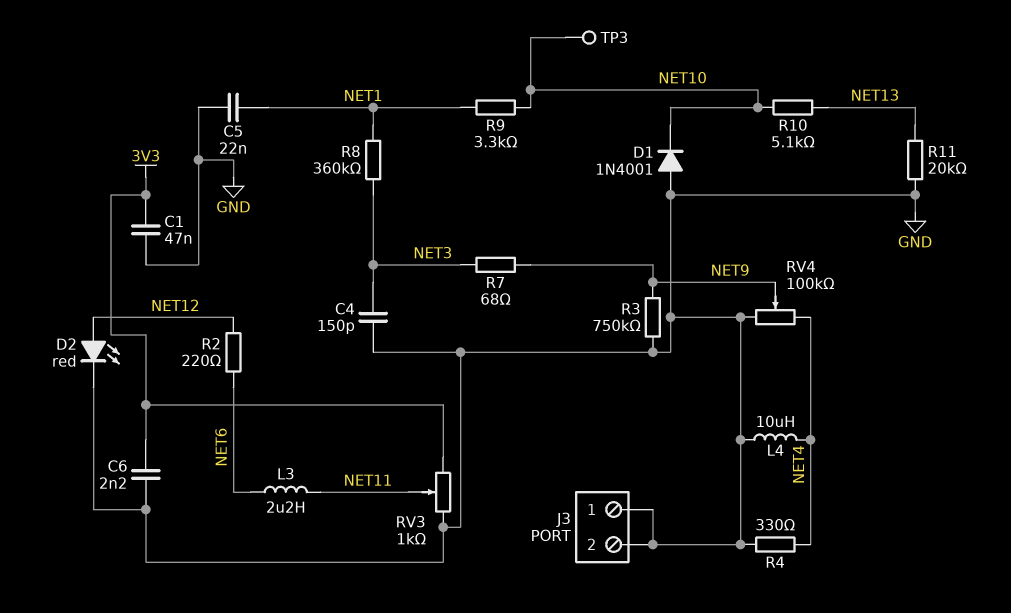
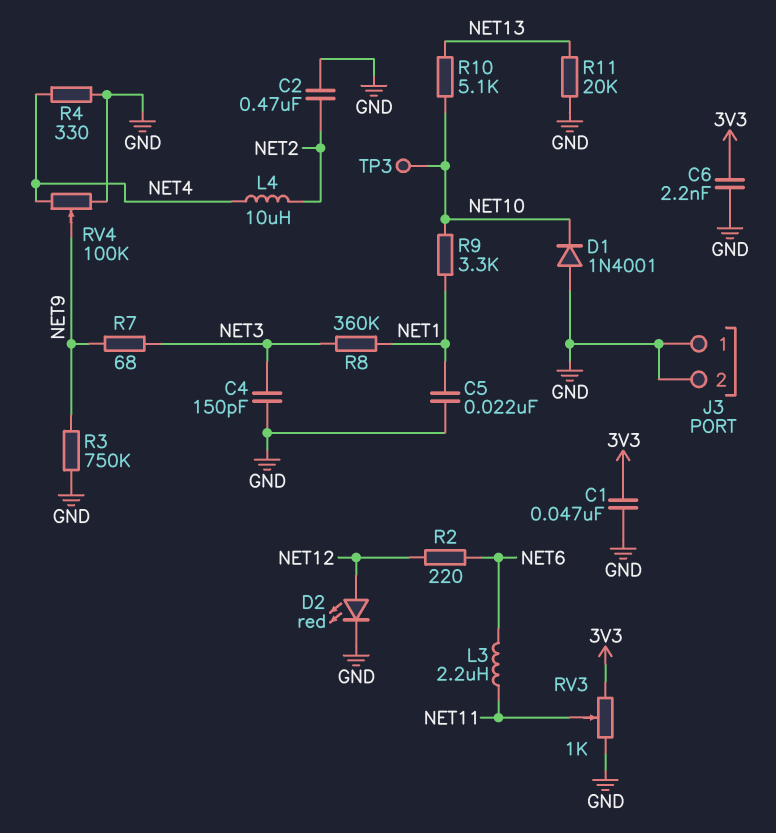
C2: none -> 470nF (GND, NET2)
L4: 10uH (GND, NET4) -> 10uH (NET2, NET4)

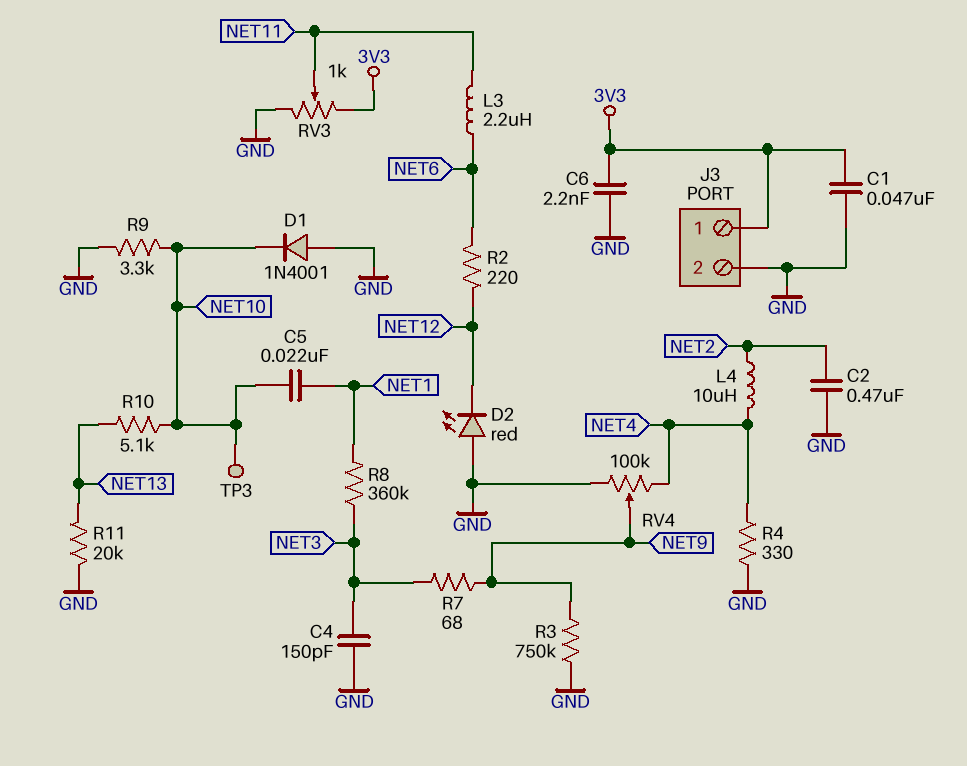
C5: 22nF (GND, NET1) -> 22nF (NET1, NET10)
D2: LED red (A NET12, K GND) -> LED red (A GND, K NET12)
J3 pin 1: GND -> 3V3
R9: 3.3k (NET1, NET10) -> 3.3k (GND, NET10)

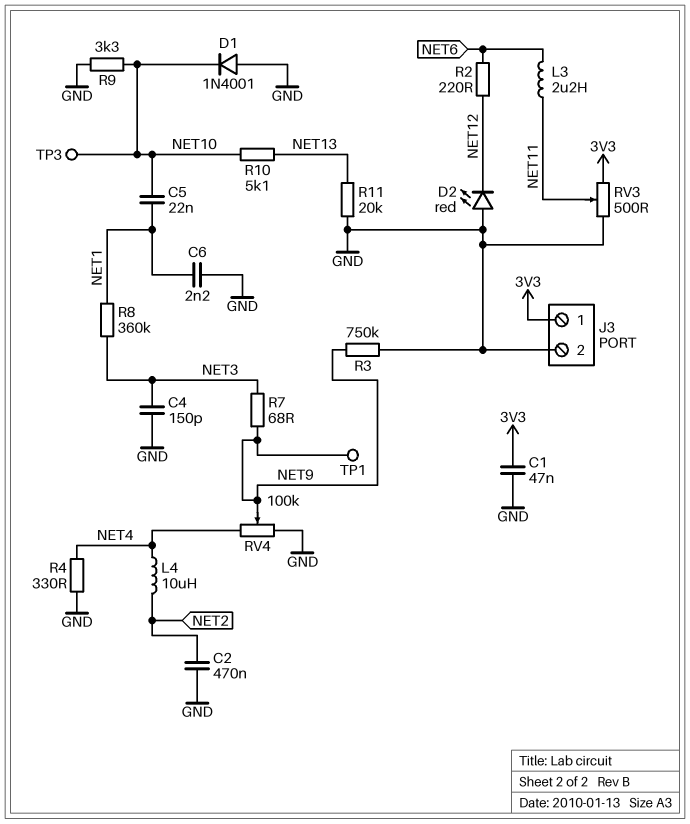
C6: 2.2nF (3V3, GND) -> 2.2nF (GND, NET1)
RV3: 1k (3V3, GND, wiper NET11) -> 500 (3V3, GND, wiper NET11)
TP1: none -> test point (NET9)

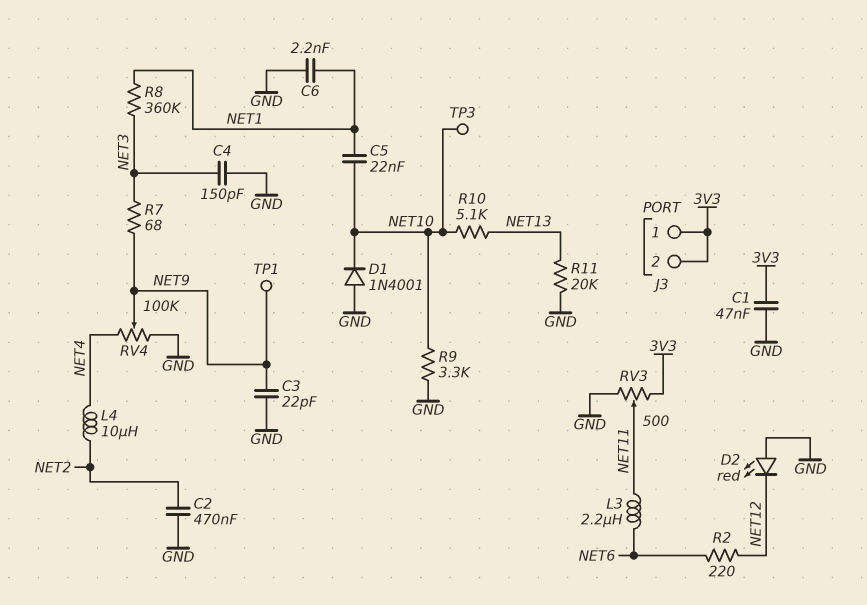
C3: none -> 22pF (GND, NET9)
J3 pin 2: GND -> 3V3
R3: 750k (GND, NET9) -> none
R4: 330 (GND, NET4) -> none

